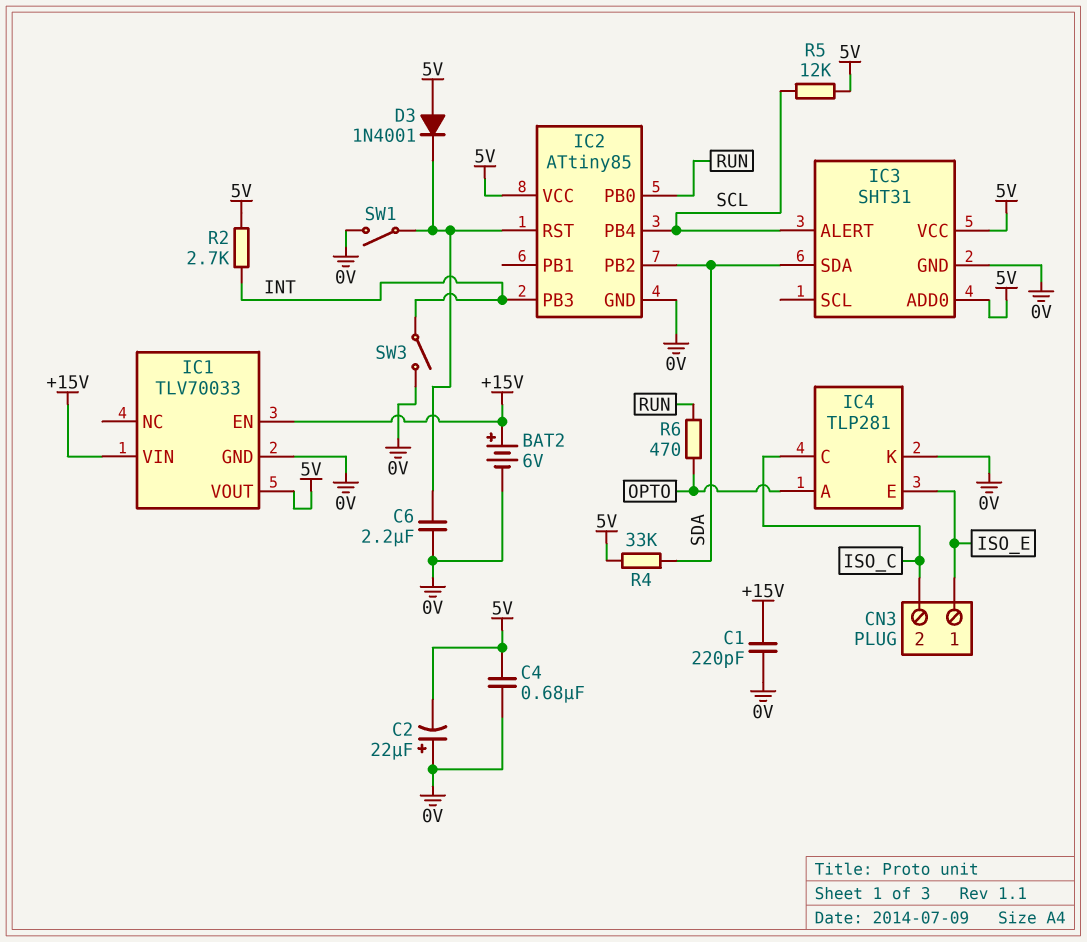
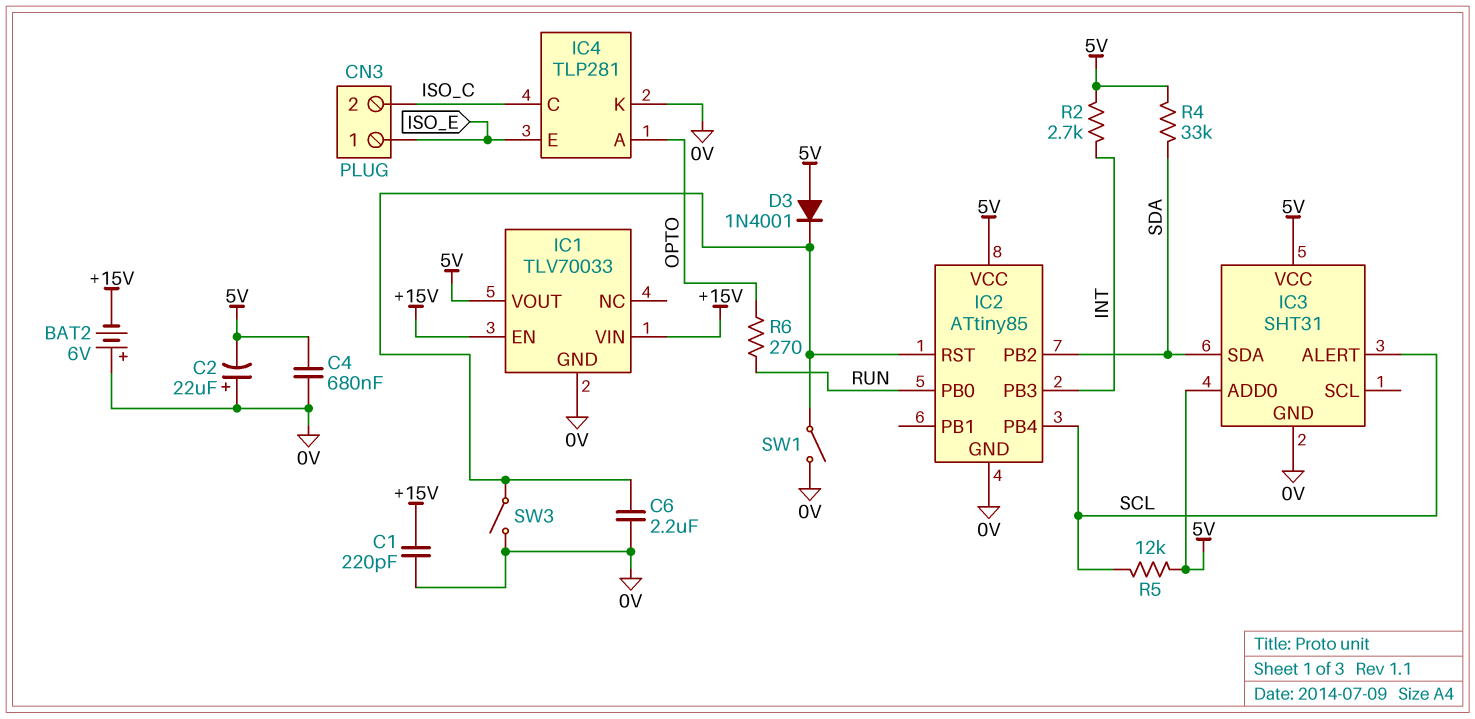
BAT2: 6V (plus +15V, minus 0V) -> 6V (plus 0V, minus +15V)
R6: 470 (OPTO, RUN) -> 270 (OPTO, RUN)
SW3: switch (0V, INT) -> switch (0V, IC2/RST)

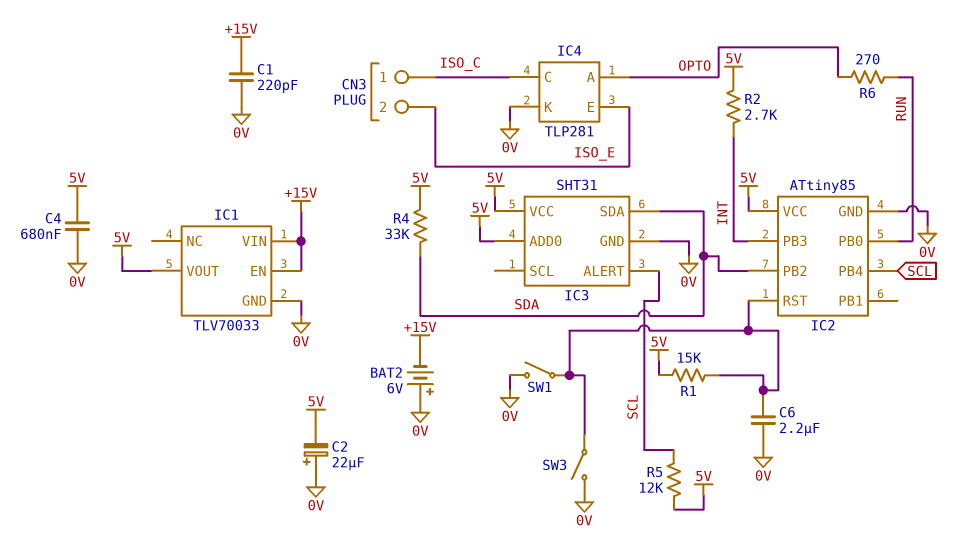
CN3 pin 1: ISO_E -> ISO_C
CN3 pin 2: ISO_C -> ISO_E
D3: diode 1N4001 (A 5V, K IC2/RST) -> none
R1: none -> 15k (5V, IC2/RST)

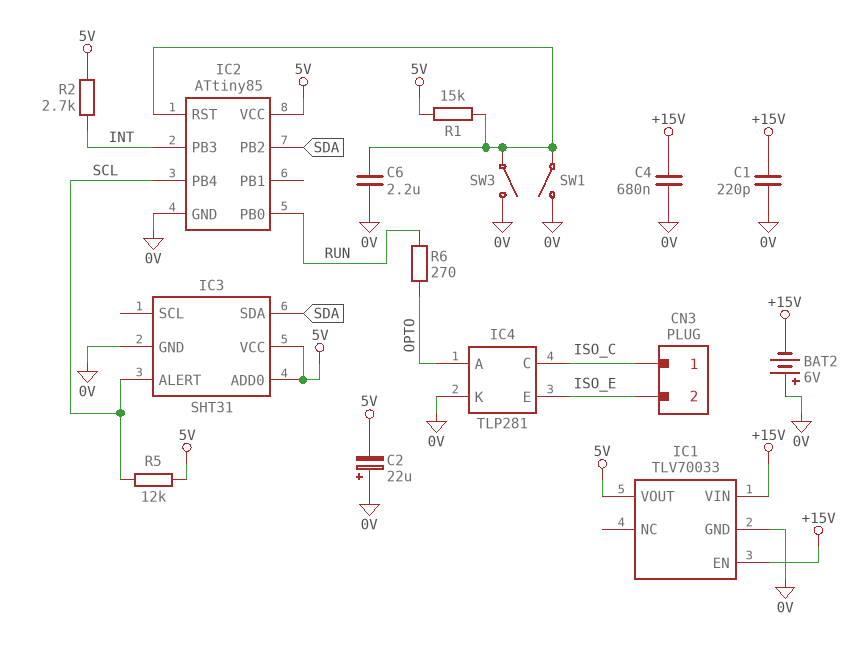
C4: 680nF (0V, 5V) -> 680nF (+15V, 0V)
R4: 33k (5V, SDA) -> none

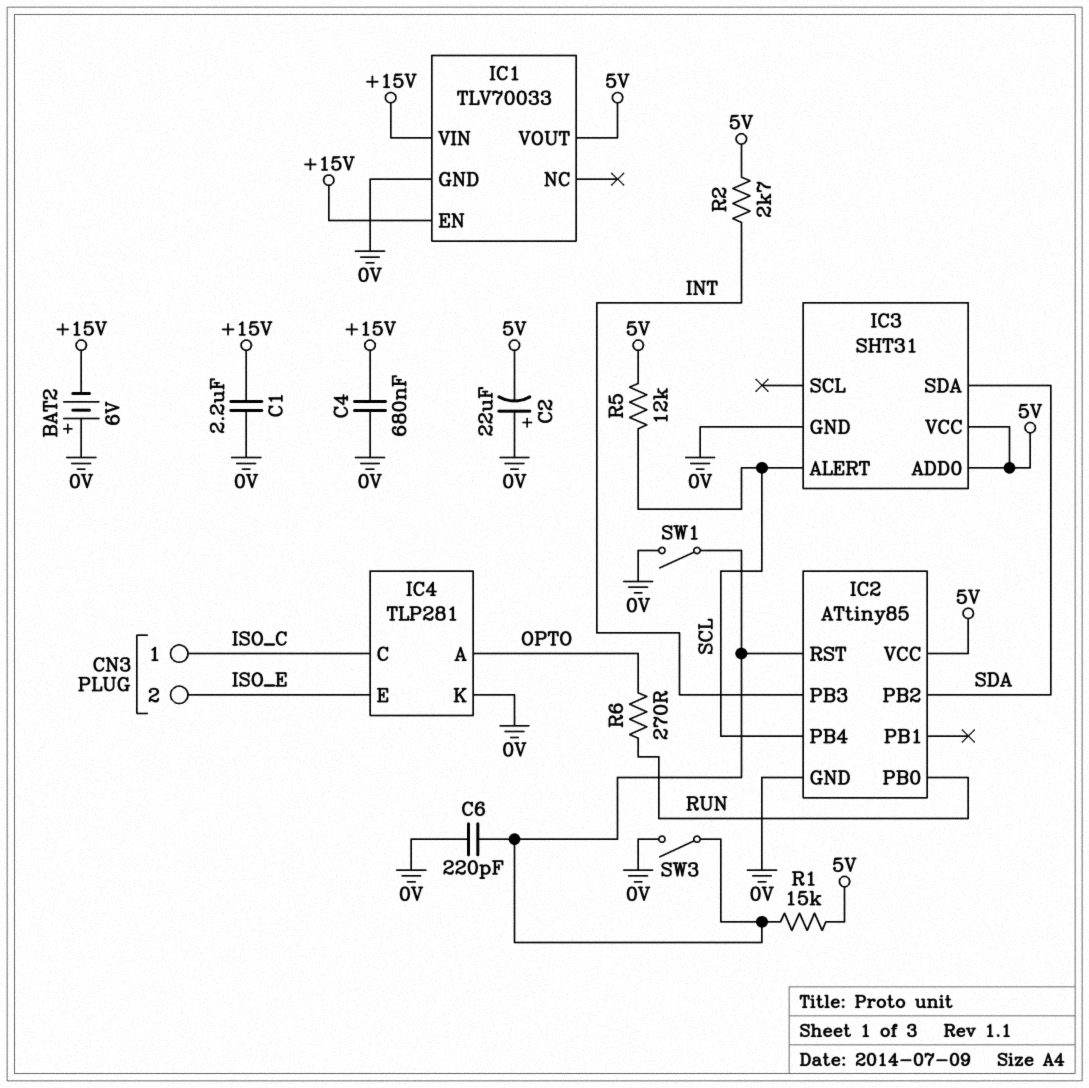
C1: 220pF (+15V, 0V) -> 2.2uF (+15V, 0V)
C6: 2.2uF (0V, IC2/RST) -> 220pF (0V, IC2/RST)

